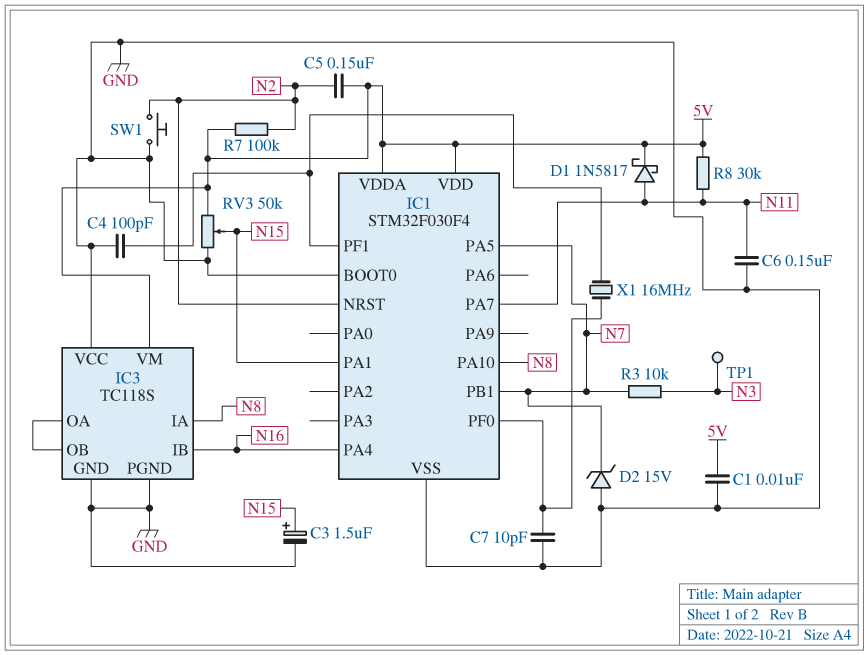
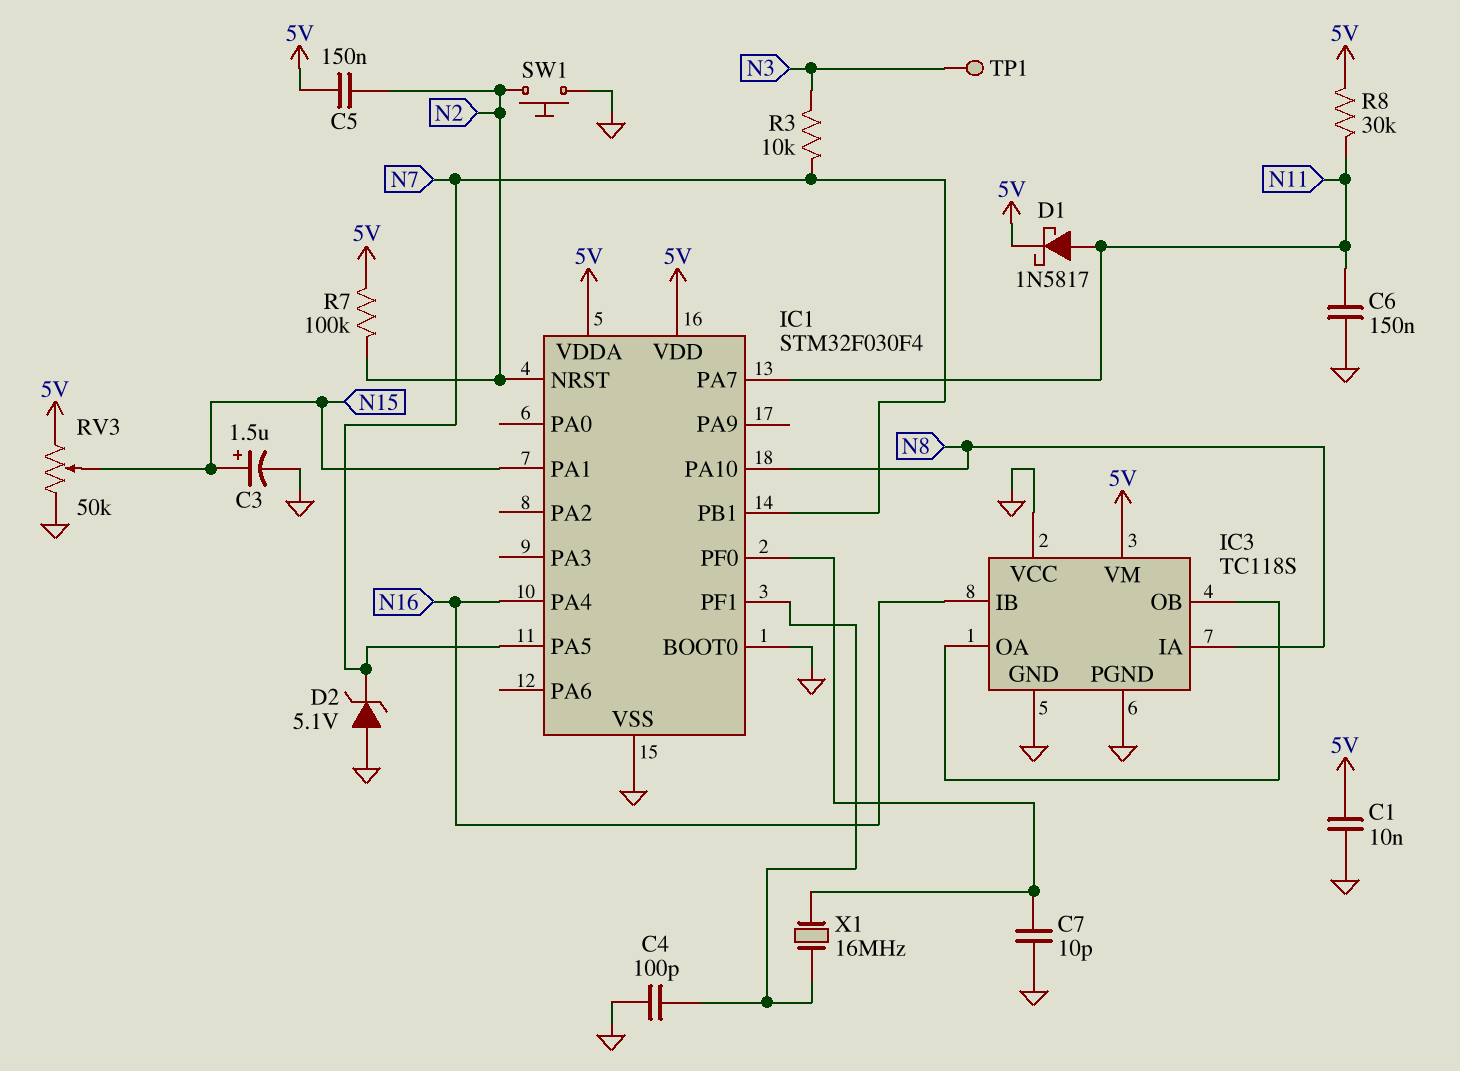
D2: zener 15V (A GND, K N7) -> zener 5.1V (A GND, K N7)

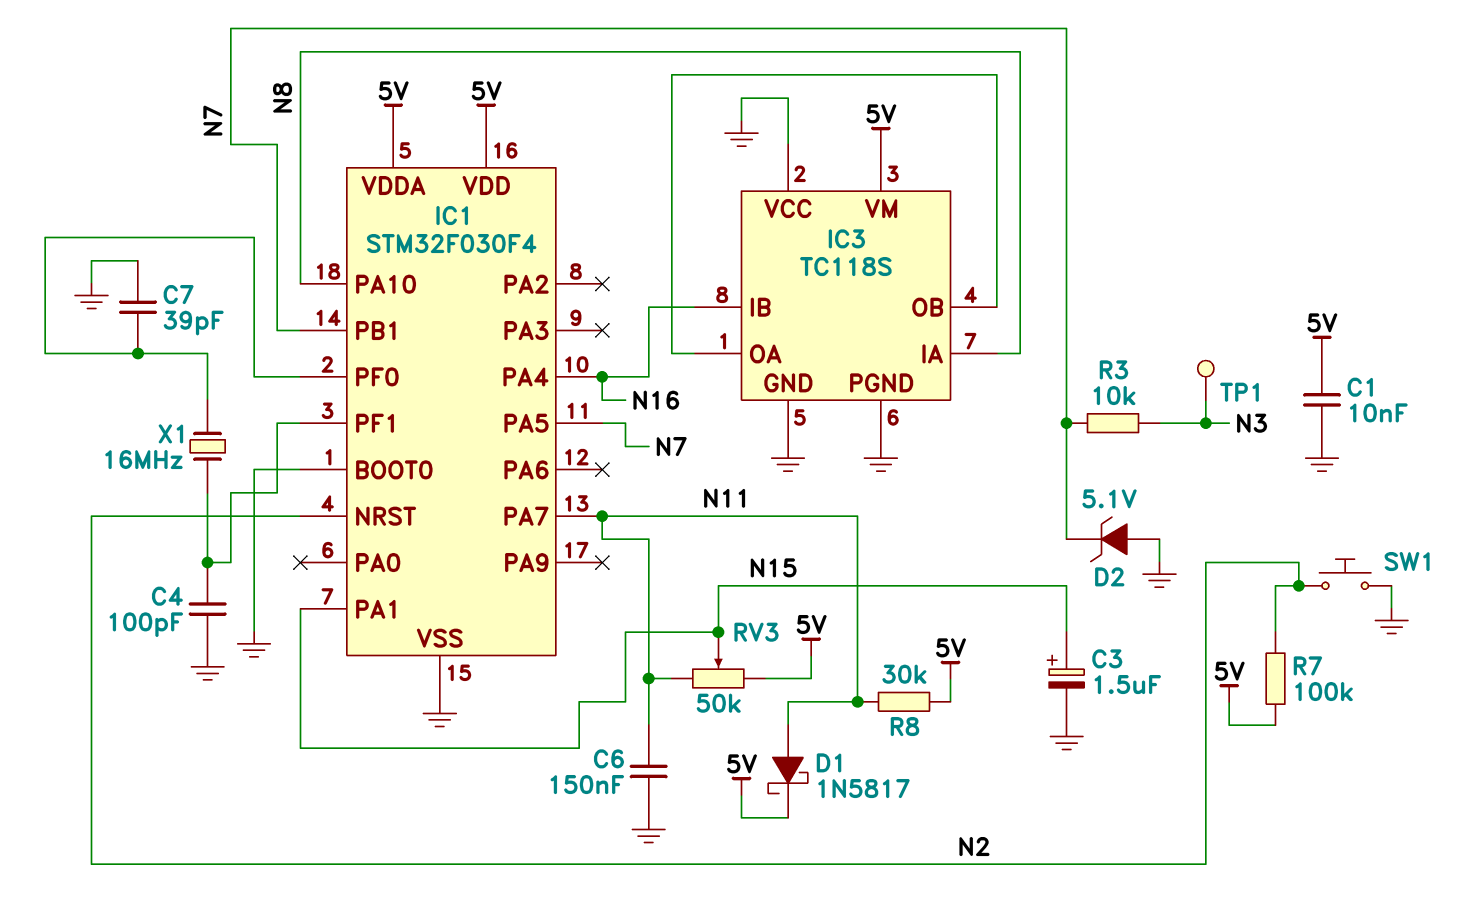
C5: 150nF (5V, N2) -> none
C7: 10pF (GND, IC1/PF0) -> 39pF (GND, IC1/PF0)
RV3: 50k (5V, GND, wiper N15) -> 50k (5V, N11, wiper N15)

